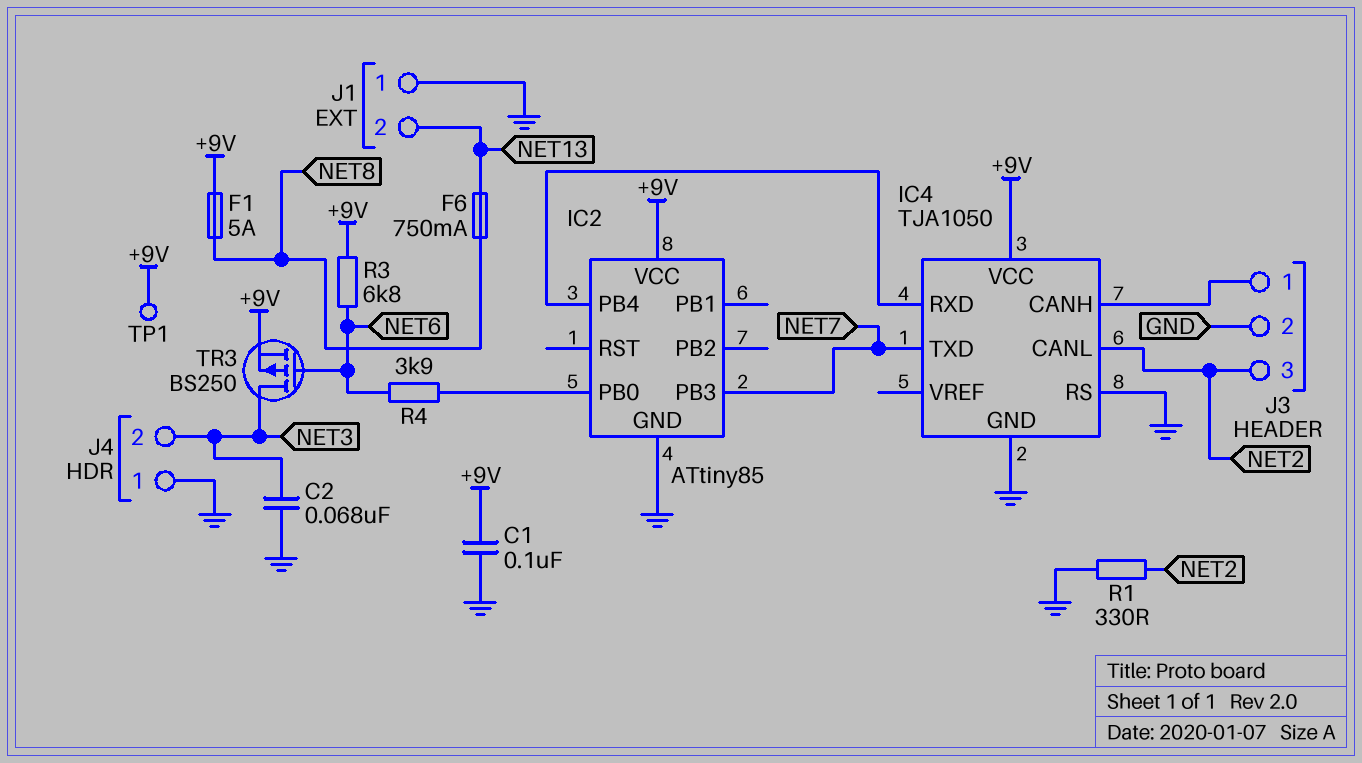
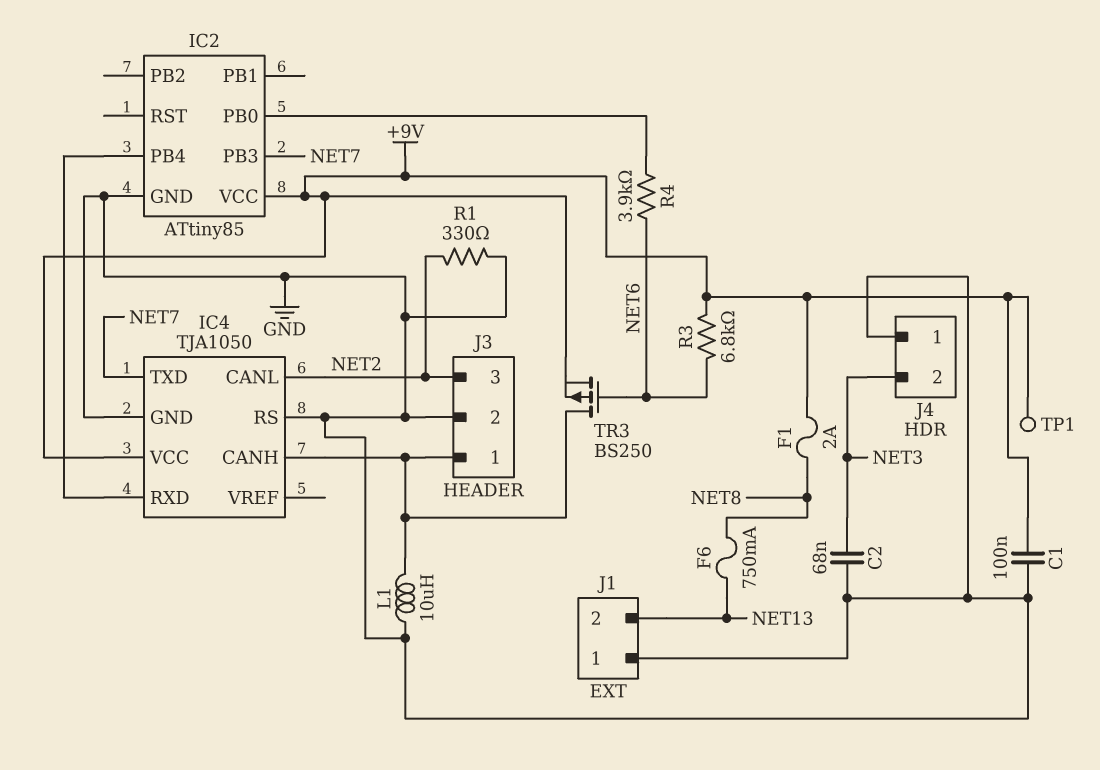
F1: 5A (+9V, NET8) -> 2A (+9V, NET8)
L1: none -> 10uH (GND, IC4/CANH)
TR3: PMOS BS250 (G NET6, D NET3, S +9V) -> PMOS BS250 (G NET6, D IC4/CANH, S +9V)

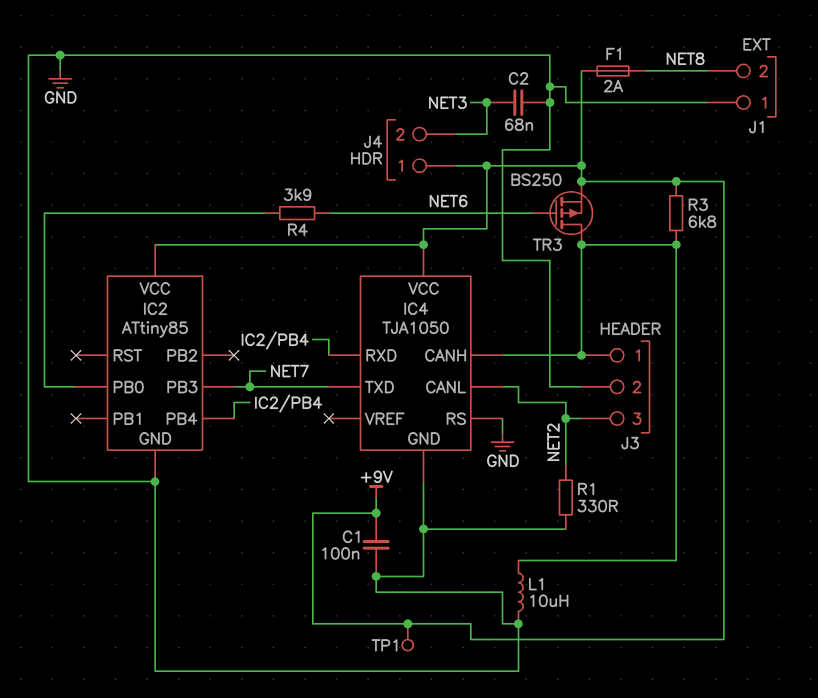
F6: 750mA (NET8, NET13) -> none
J1 pin 2: NET13 -> NET8
J4 pin 1: GND -> +9V
R3: 6.8k (+9V, NET6) -> 6.8k (+9V, IC4/CANH)

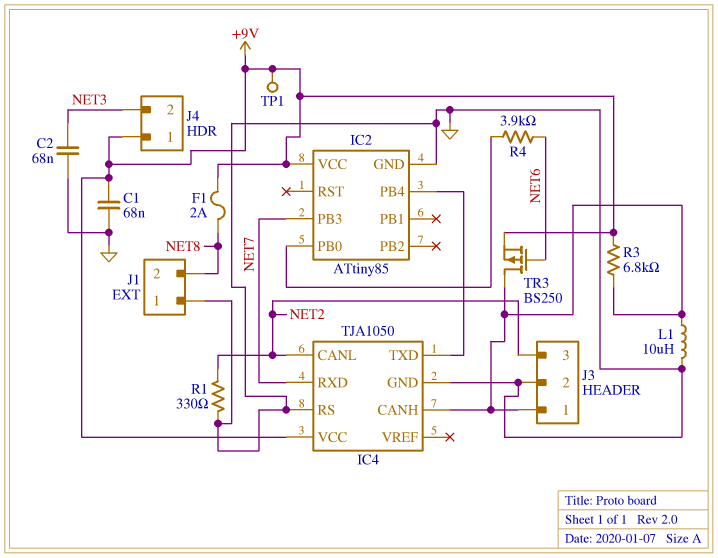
C1: 100nF (+9V, GND) -> 68nF (+9V, GND)
IC4 pin RXD: IC2/PB4 -> NET7
IC4 pin TXD: NET7 -> IC2/PB4

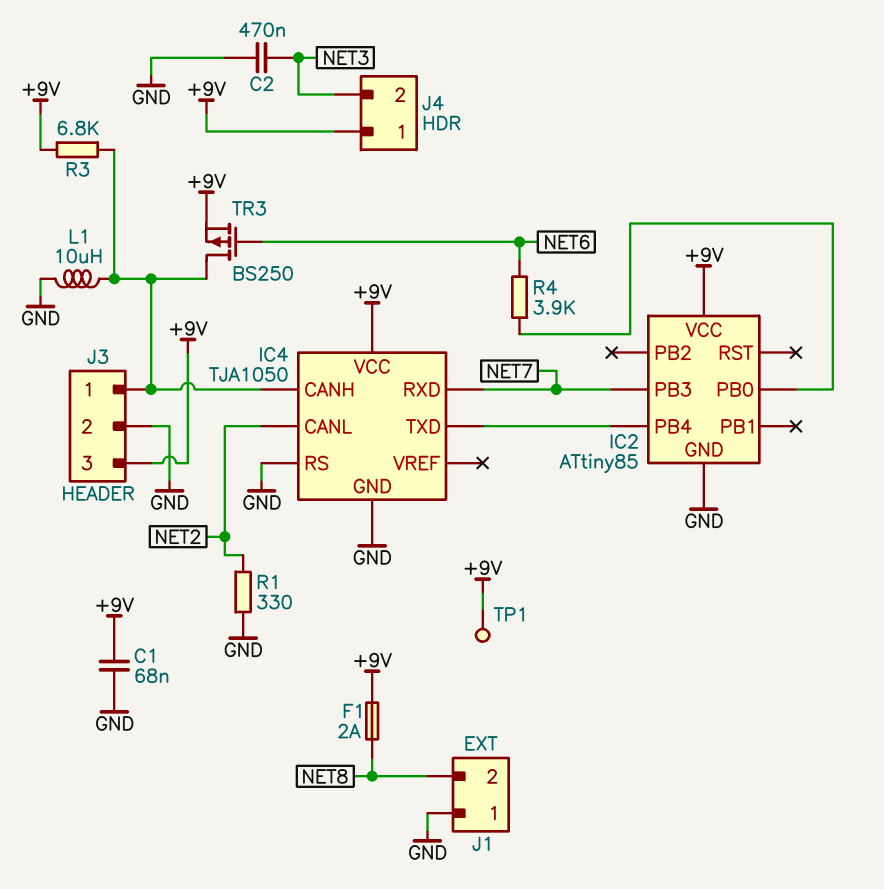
C2: 68nF (GND, NET3) -> 470nF (GND, NET3)
J3 pin 3: NET2 -> +9V

